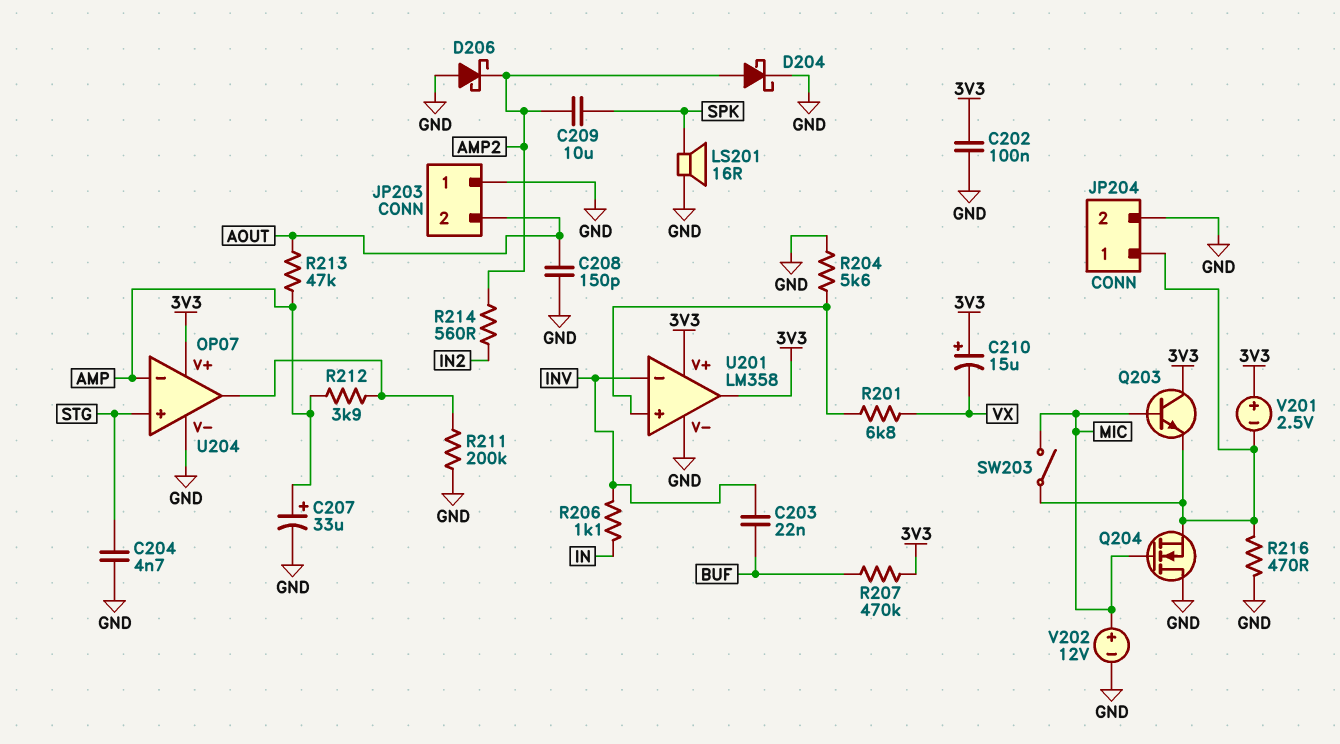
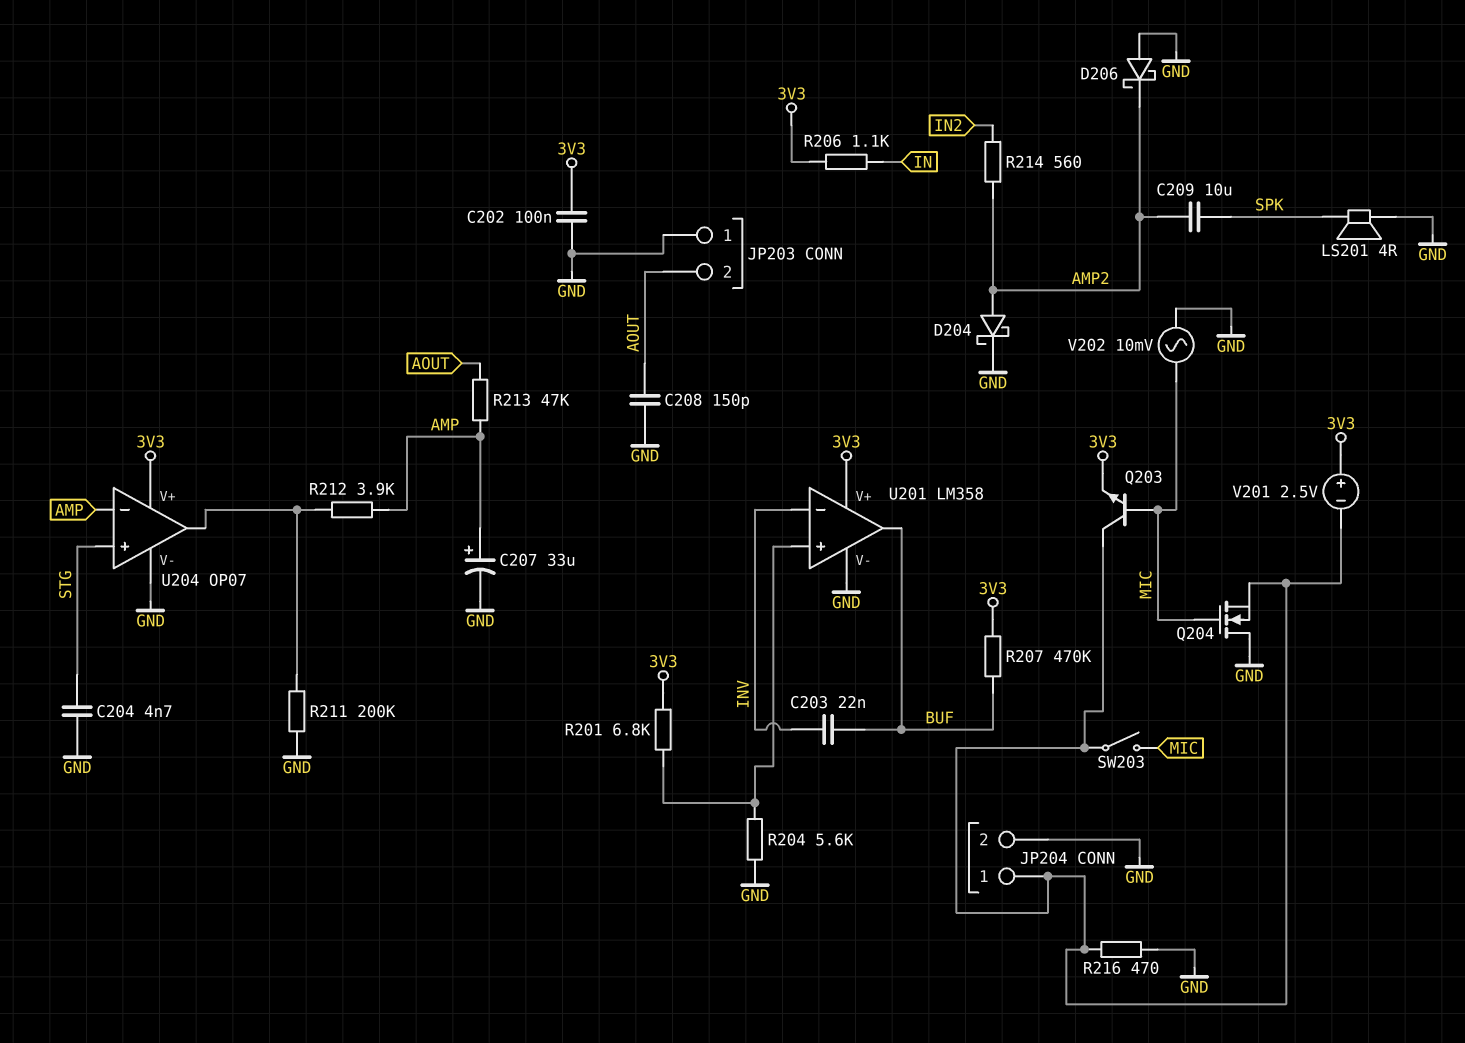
C210: 15uF (plus 3V3, minus VX) -> none
LS201: speaker 16R (GND, SPK) -> speaker 4R (GND, SPK)
Q203: NPN (B MIC, C 3V3, E JP204/1) -> NPN (B MIC, C JP204/1, E 3V3)
R201: 6.8k (U201/in+, VX) -> 6.8k (3V3, U201/in+)
R206: 1.1k (IN, INV) -> 1.1k (3V3, IN)
U201 pin out: 3V3 -> BUF
V202: 12V (plus MIC, minus GND) -> AC 10mV (GND, MIC)

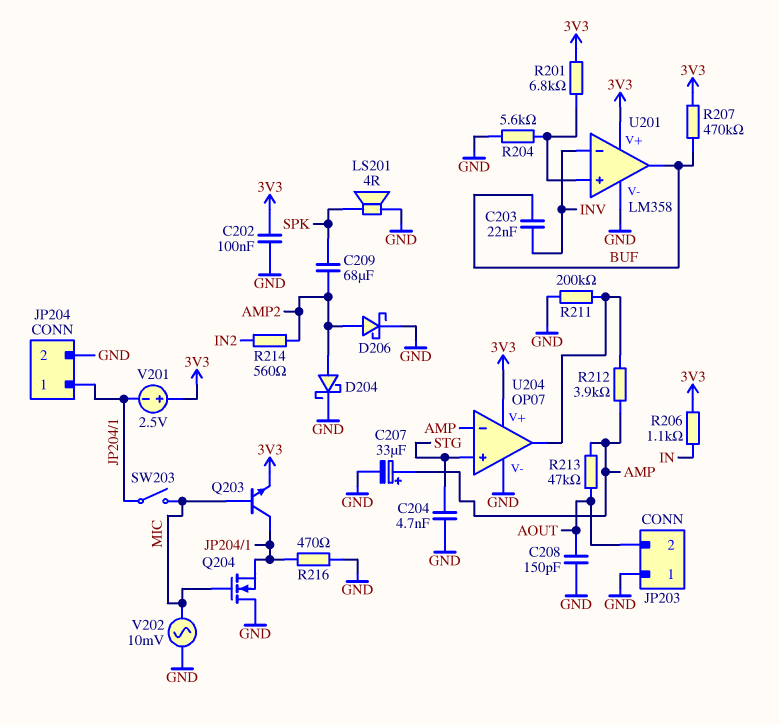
C209: 10uF (AMP2, SPK) -> 68uF (AMP2, SPK)
D206: schottky (A GND, K AMP2) -> schottky (A AMP2, K GND)

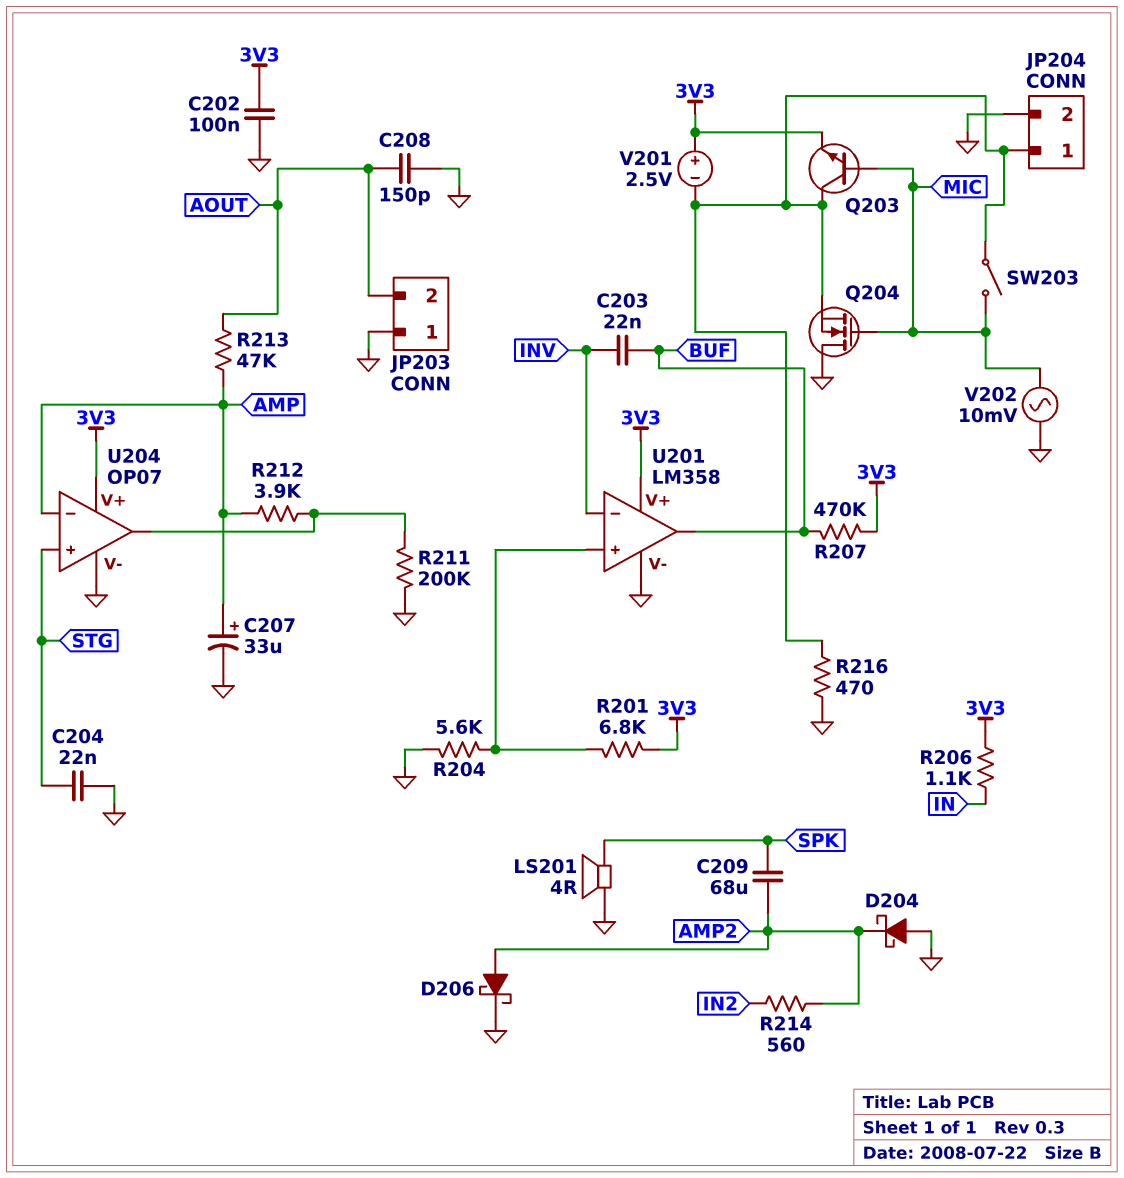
C204: 4.7nF (GND, STG) -> 22nF (GND, STG)
D204: schottky (A AMP2, K GND) -> schottky (A GND, K AMP2)

